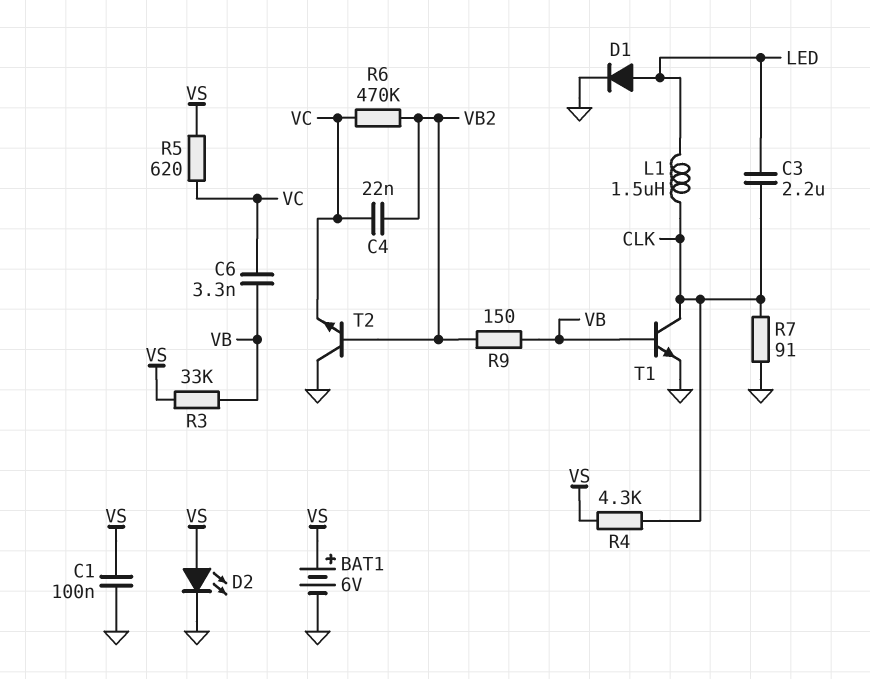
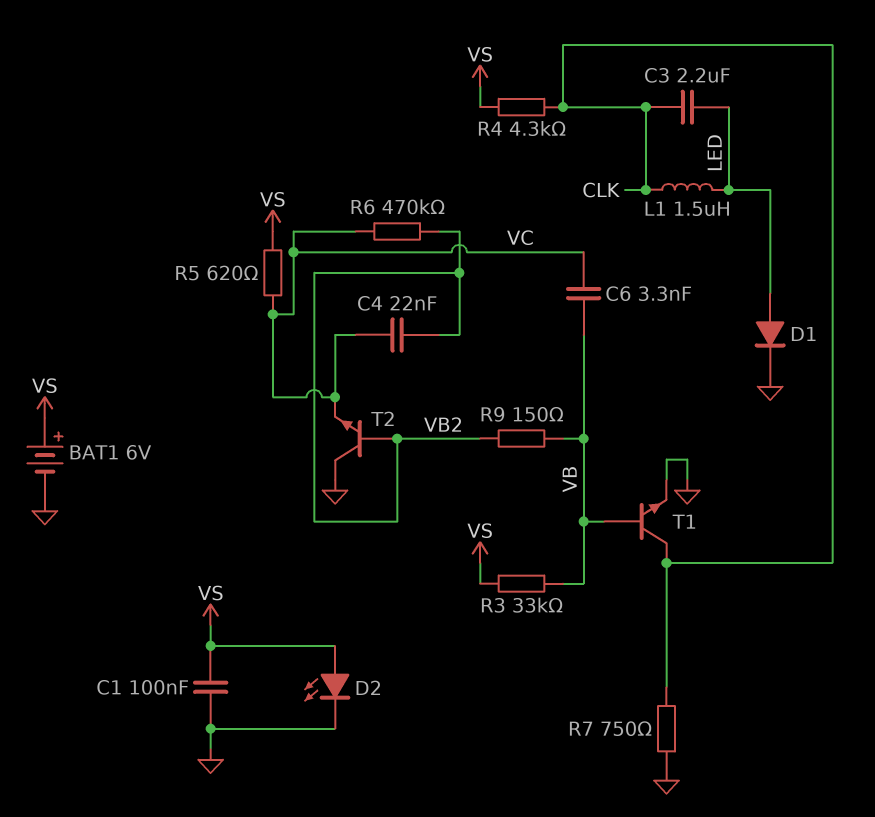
R7: 91 (CLK, GND) -> 750 (CLK, GND)

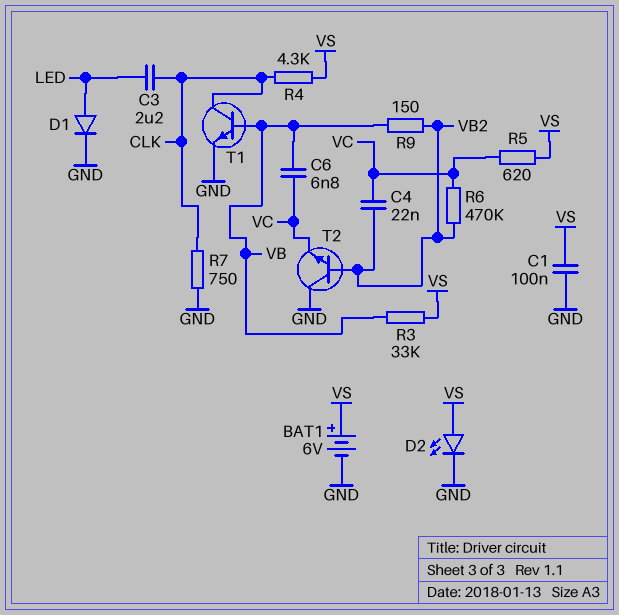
C6: 3.3nF (VB, VC) -> 6.8nF (VB, VC)
L1: 1.5uH (CLK, LED) -> none

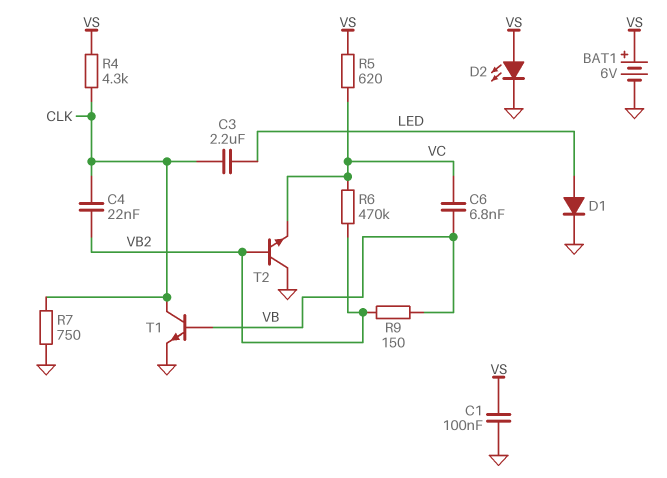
C4: 22nF (VB2, VC) -> 22nF (CLK, VB2)
R3: 33k (VB, VS) -> none

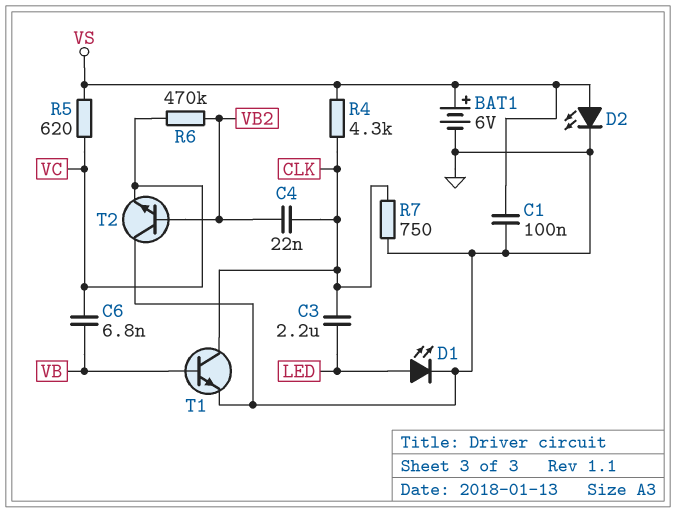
D1: diode (A LED, K GND) -> LED (A LED, K GND)
R9: 150 (VB, VB2) -> none

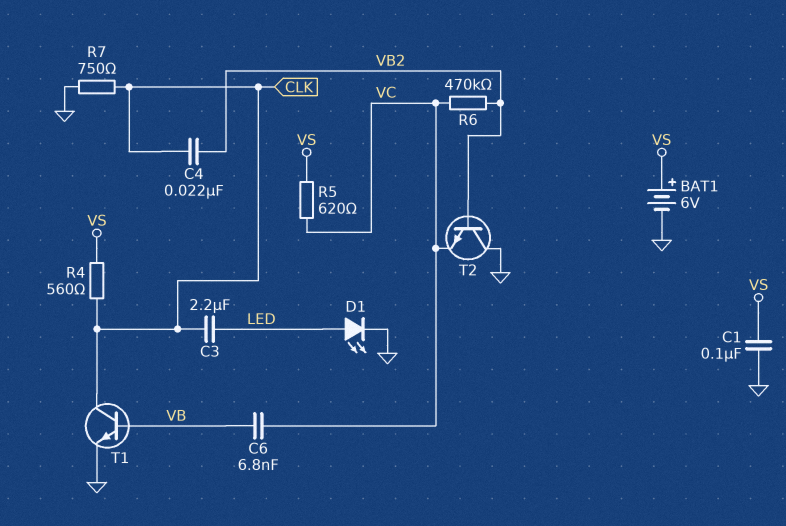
D2: LED (A VS, K GND) -> none
R4: 4.3k (CLK, VS) -> 560 (CLK, VS)

